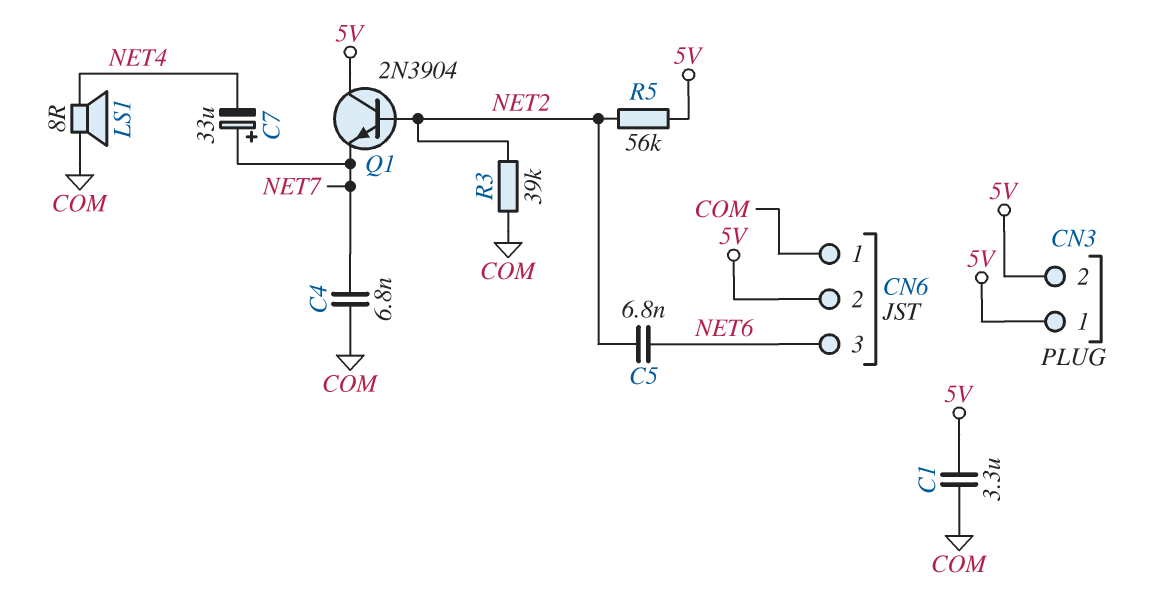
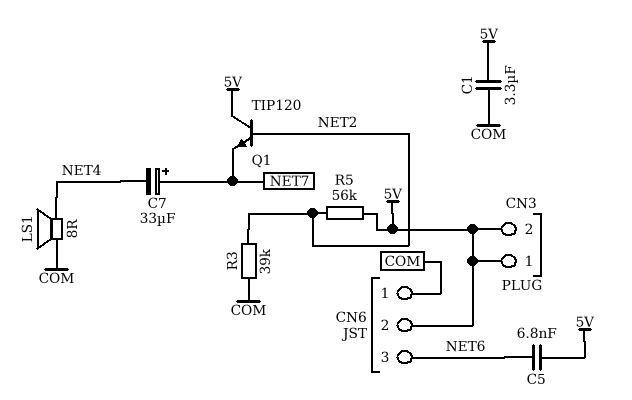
C4: 6.8nF (COM, NET7) -> none
C5: 6.8nF (NET2, NET6) -> 6.8nF (5V, NET6)
Q1: NPN 2N3904 (B NET2, C 5V, E NET7) -> NPN TIP120 (B NET2, C 5V, E NET7)

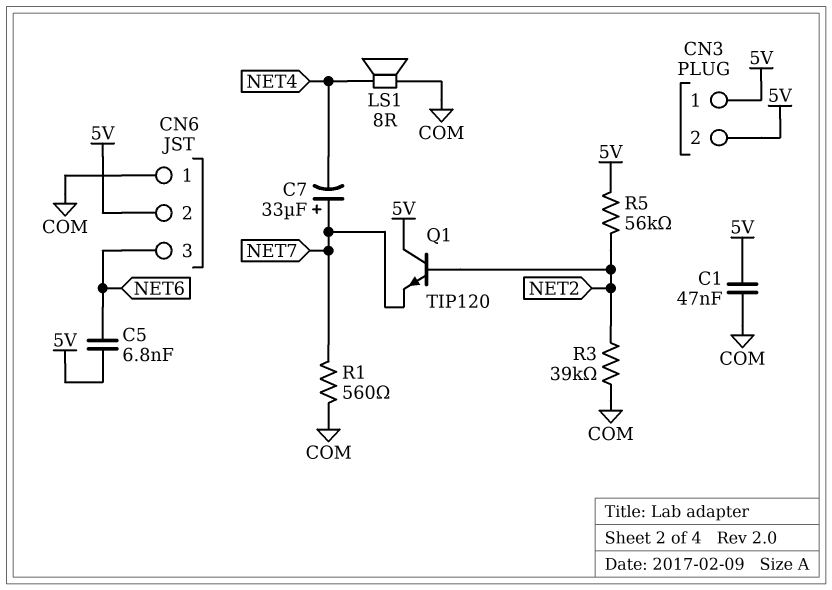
C1: 3.3uF (5V, COM) -> 47nF (5V, COM)
R1: none -> 560 (COM, NET7)

